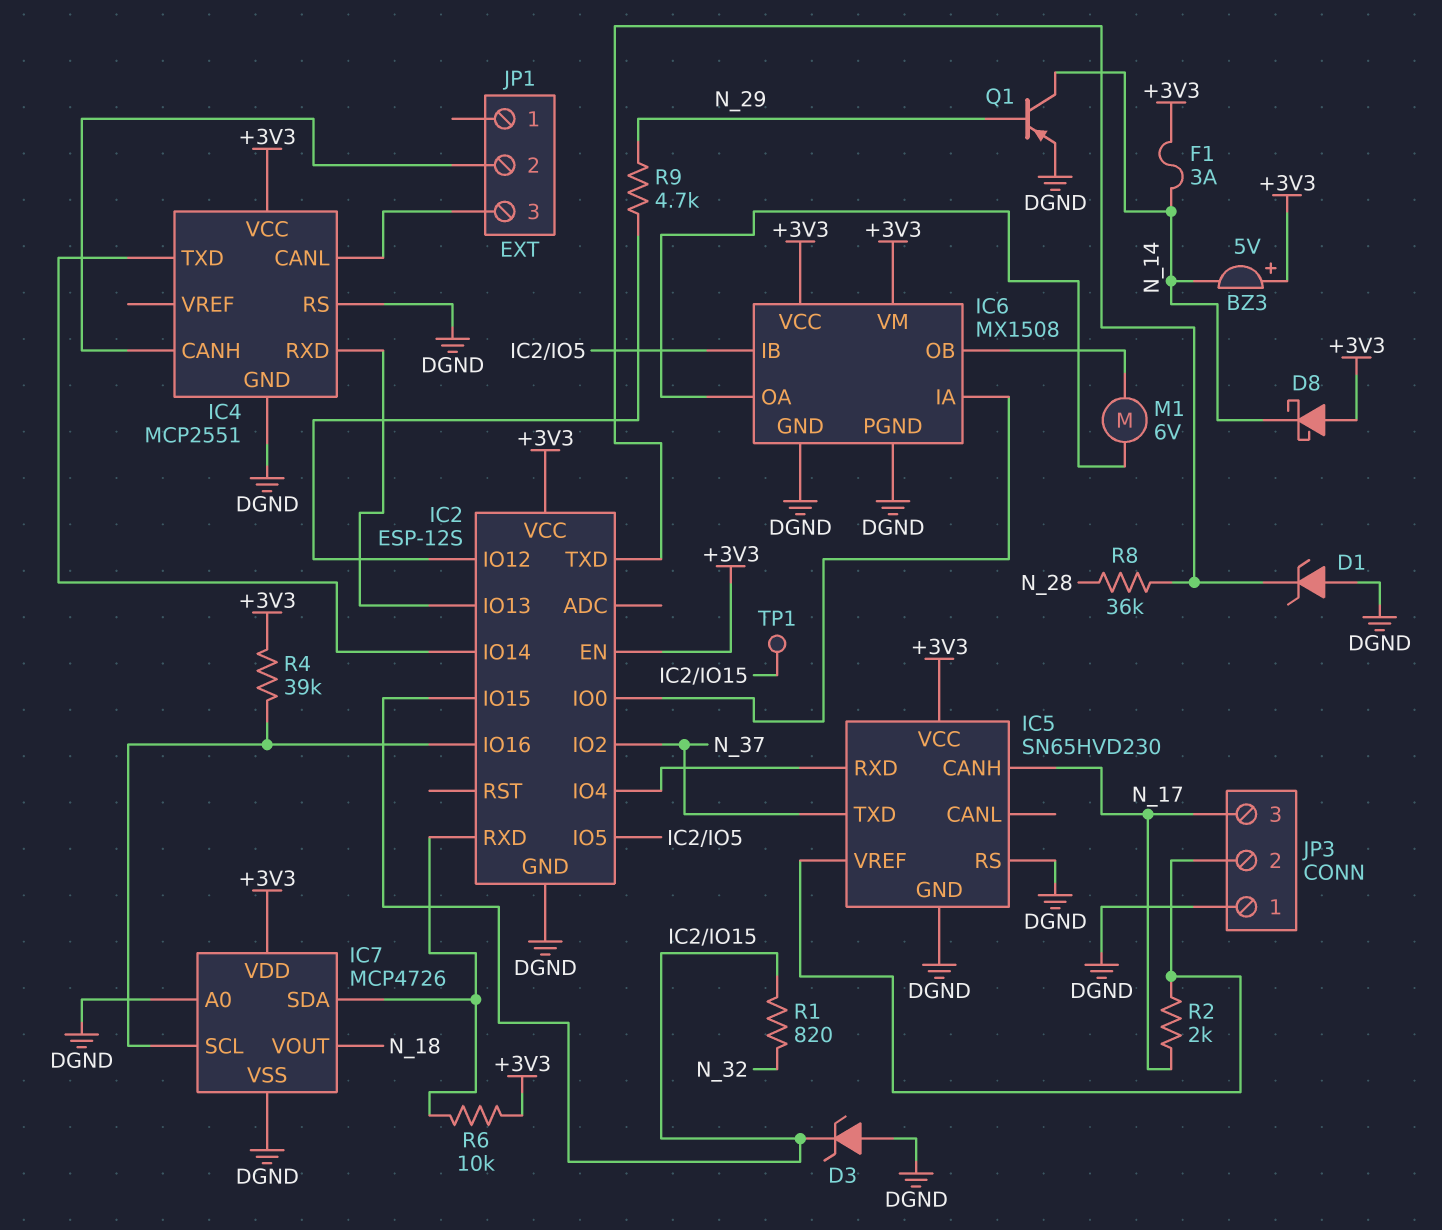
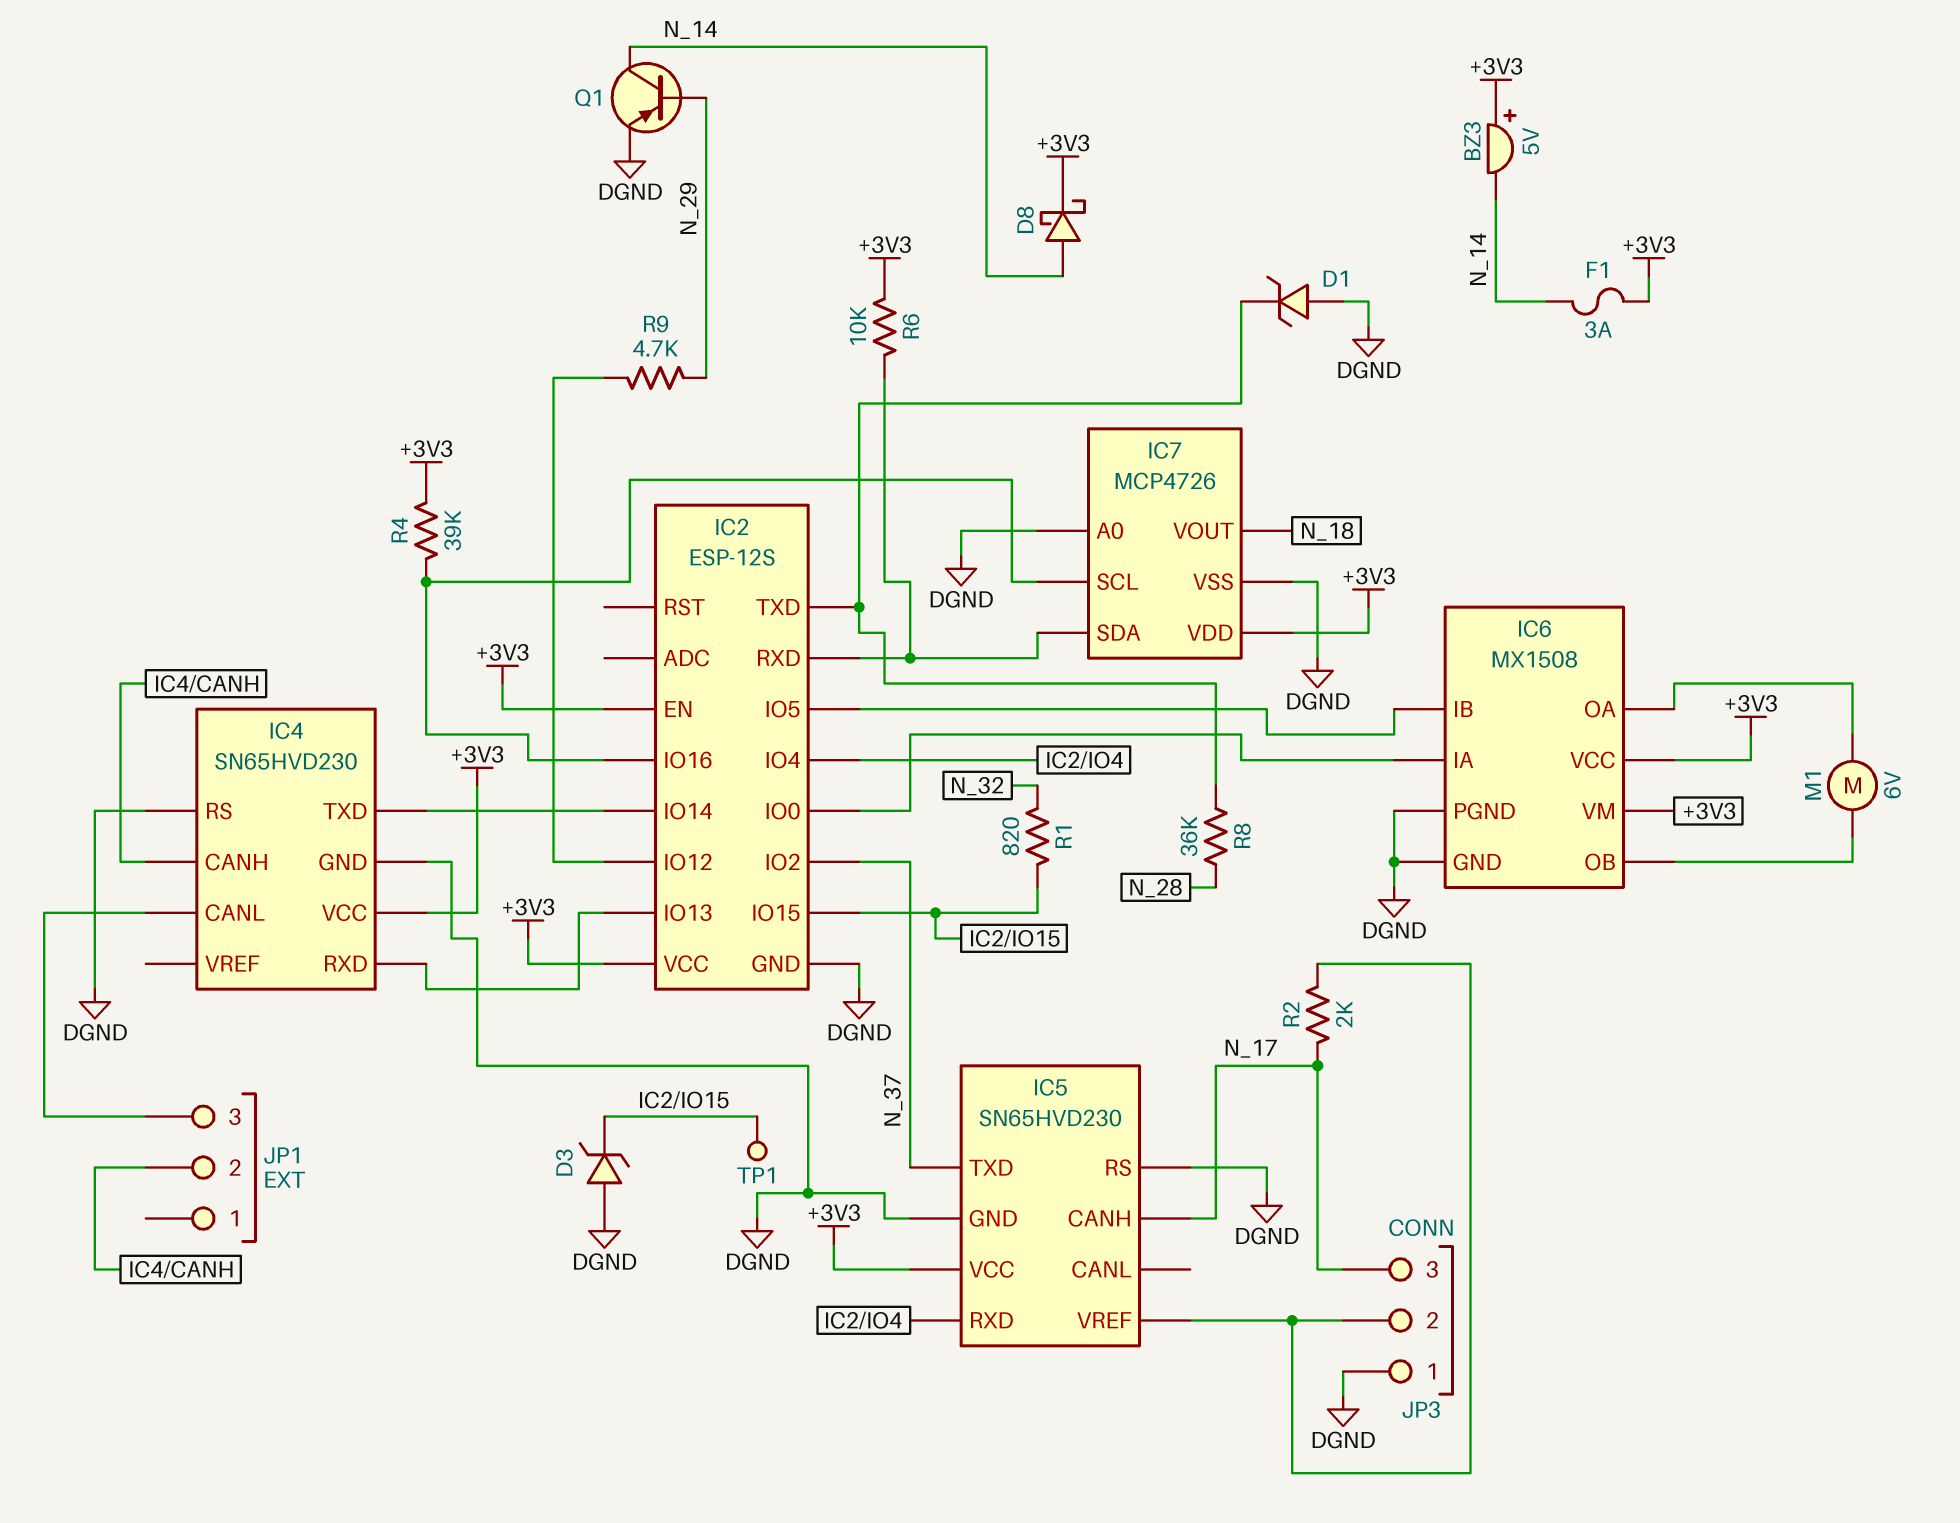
D8: schottky (A +3V3, K N_14) -> schottky (A N_14, K +3V3)
IC4: MCP2551 -> SN65HVD230

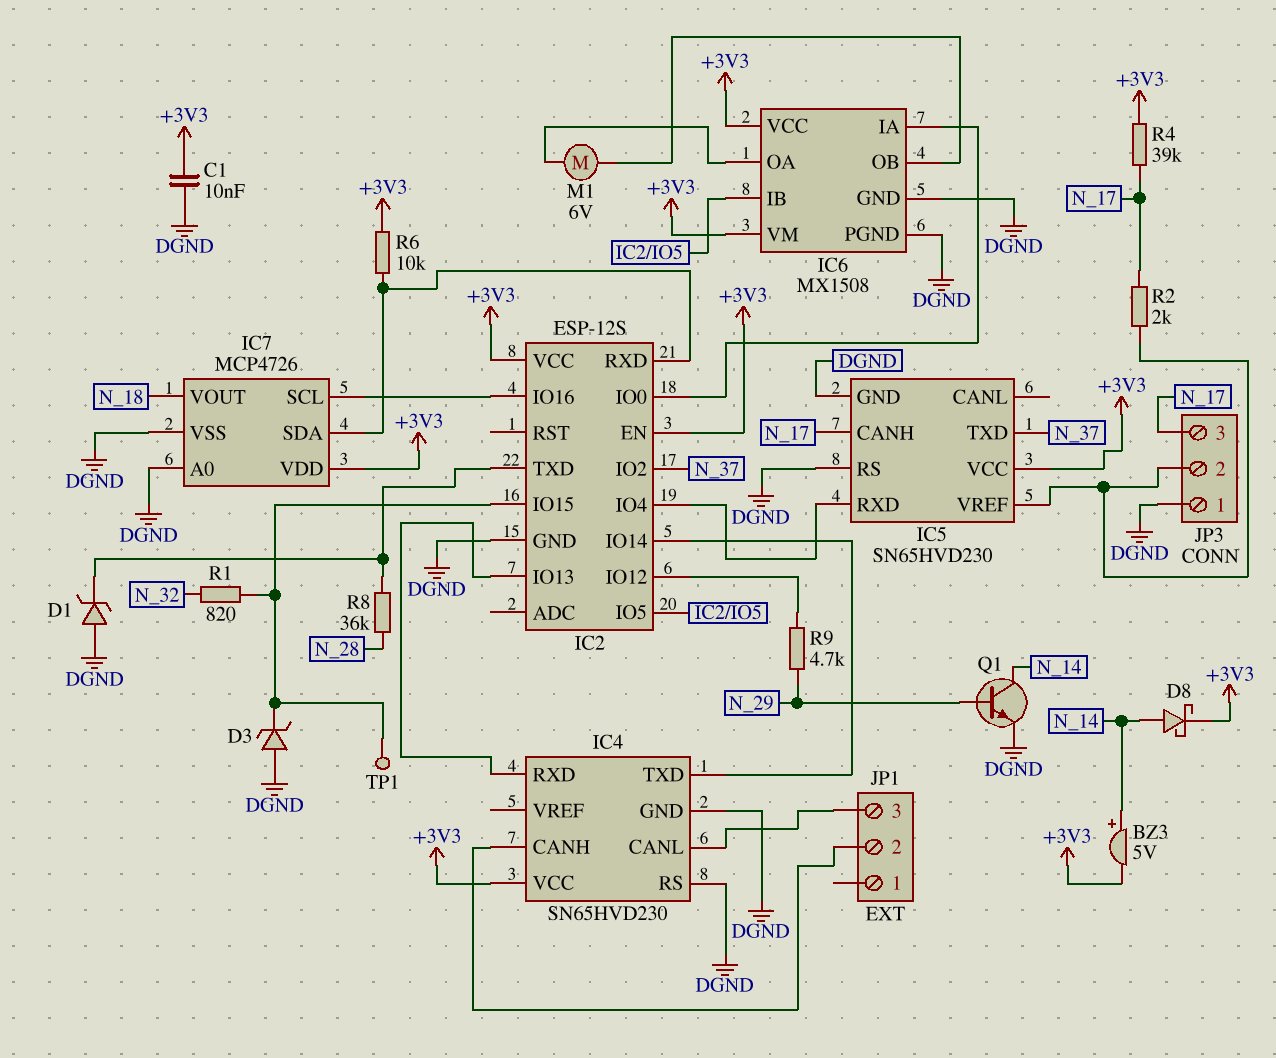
BZ3: buzzer 5V (plus +3V3, minus N_14) -> buzzer 5V (plus N_14, minus +3V3)
C1: none -> 10nF (+3V3, DGND)
F1: 3A (+3V3, N_14) -> none
Q1: PNP (B N_29, C N_14, E DGND) -> NPN (B N_29, C N_14, E DGND)
R4: 39k (+3V3, IC2/IO16) -> 39k (+3V3, N_17)

